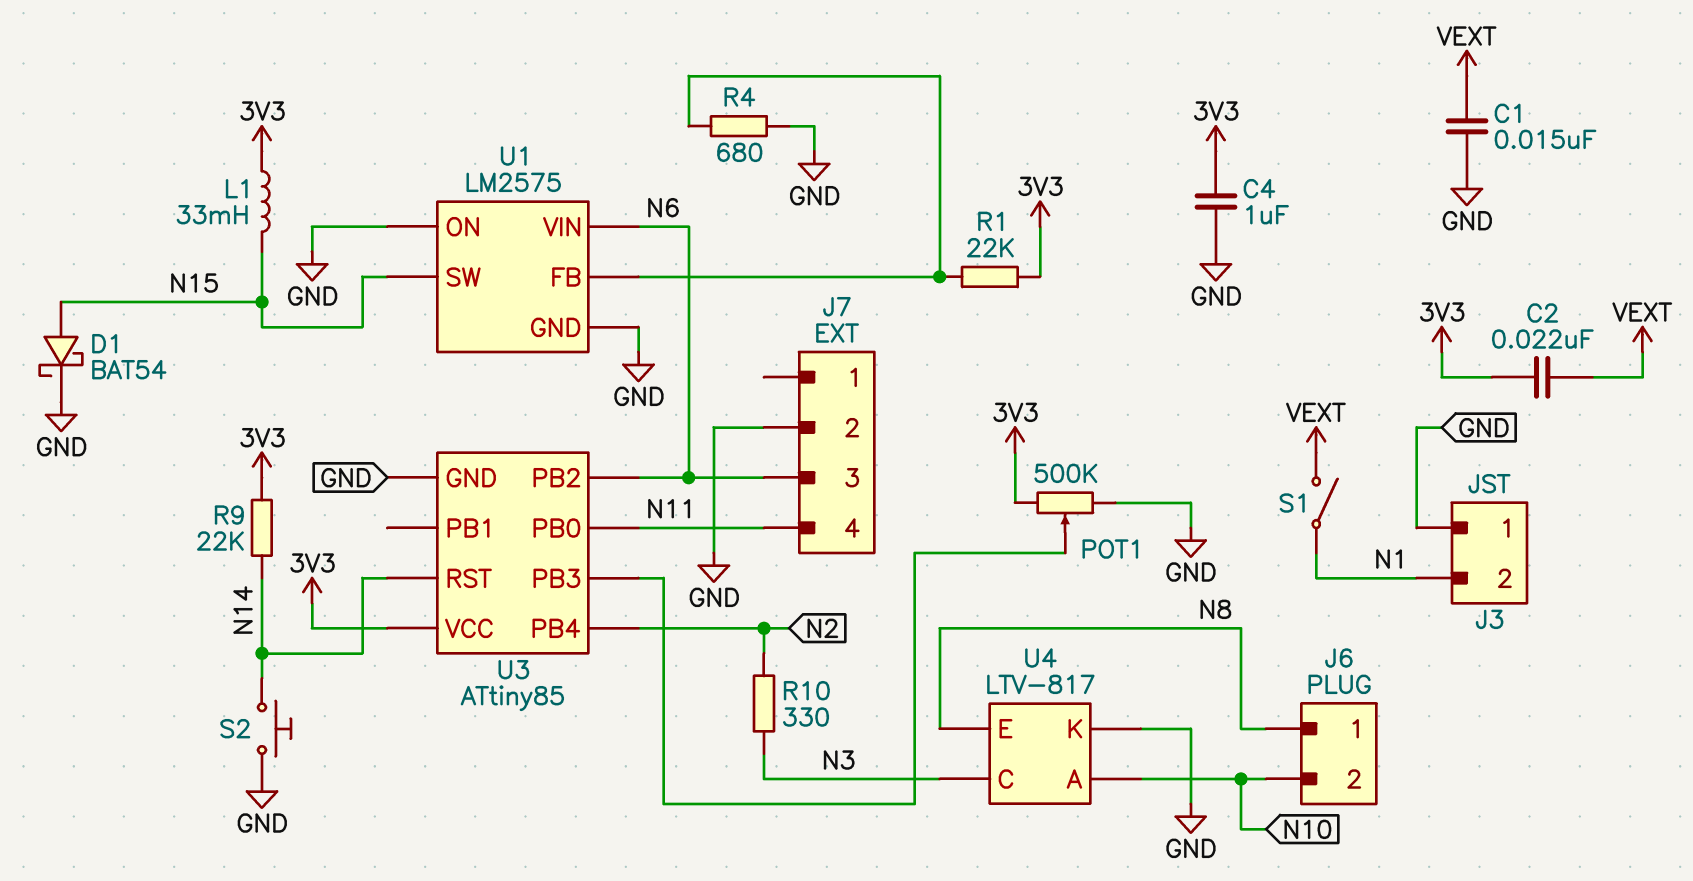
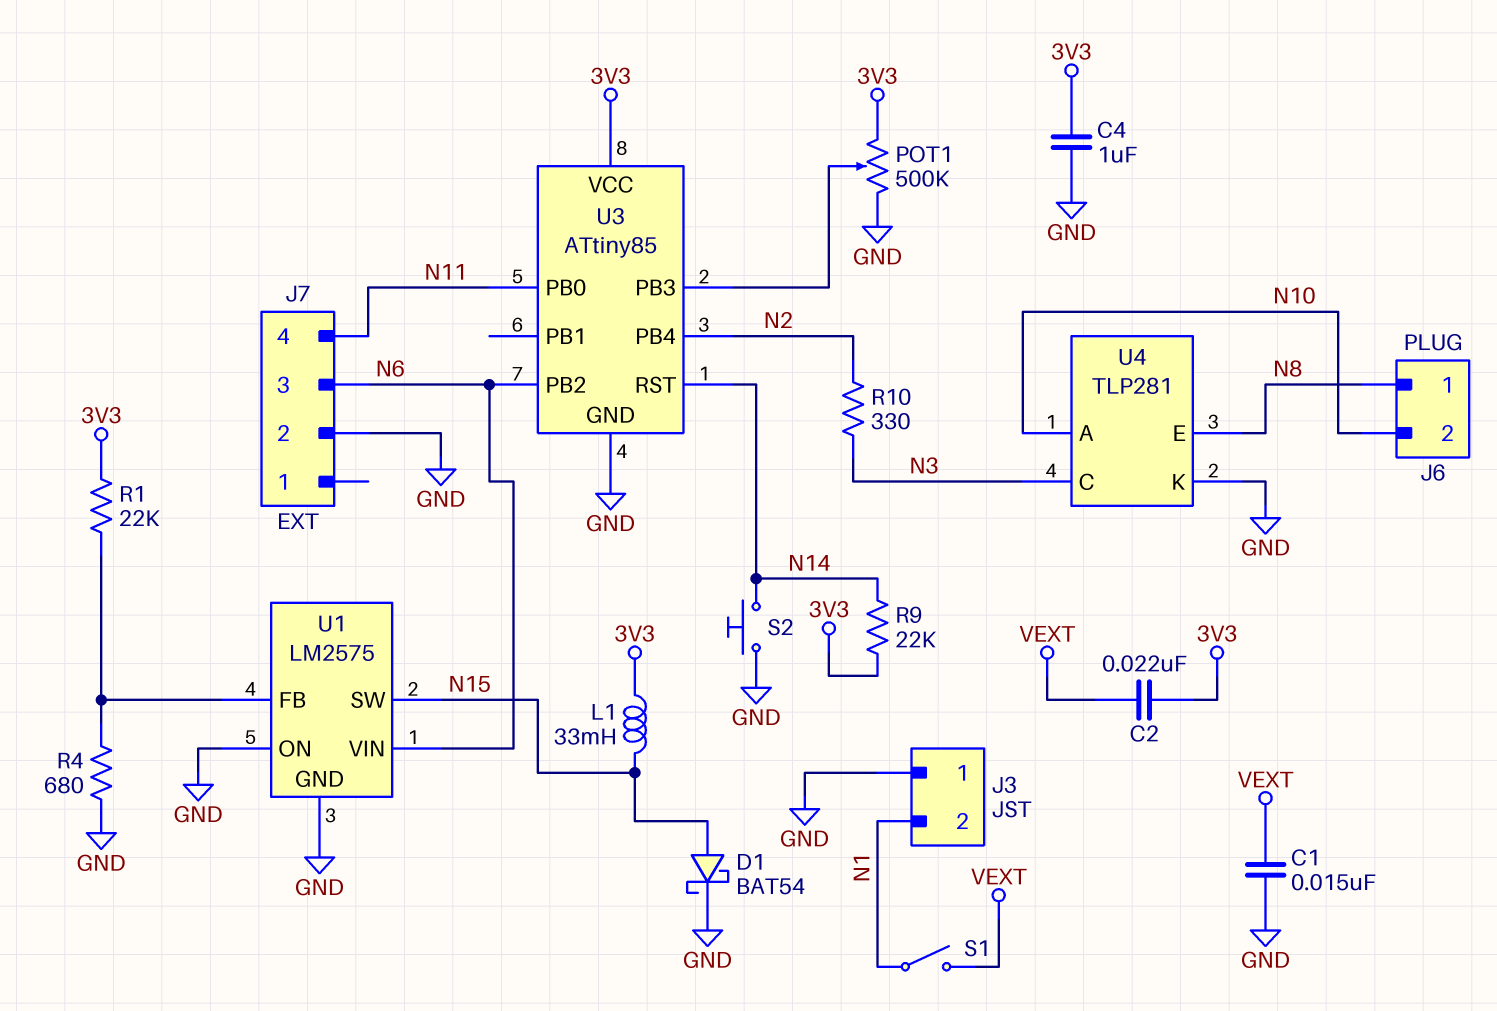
U4: LTV-817 -> TLP281

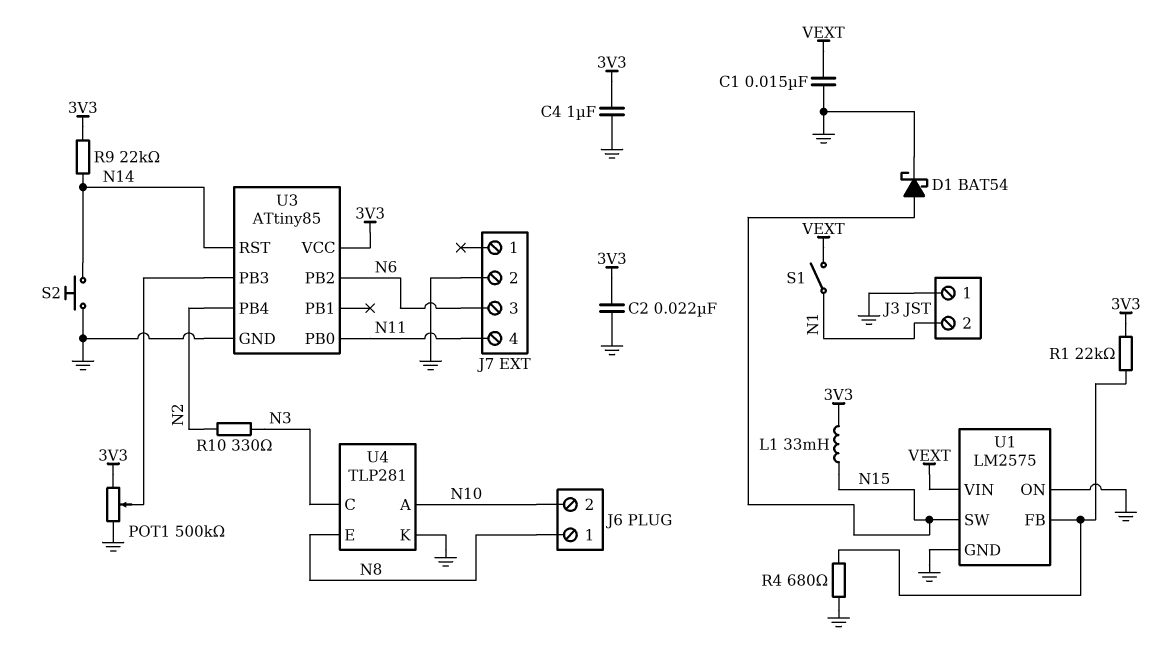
C2: 22nF (3V3, VEXT) -> 22nF (3V3, GND)
U1 pin VIN: N6 -> VEXT

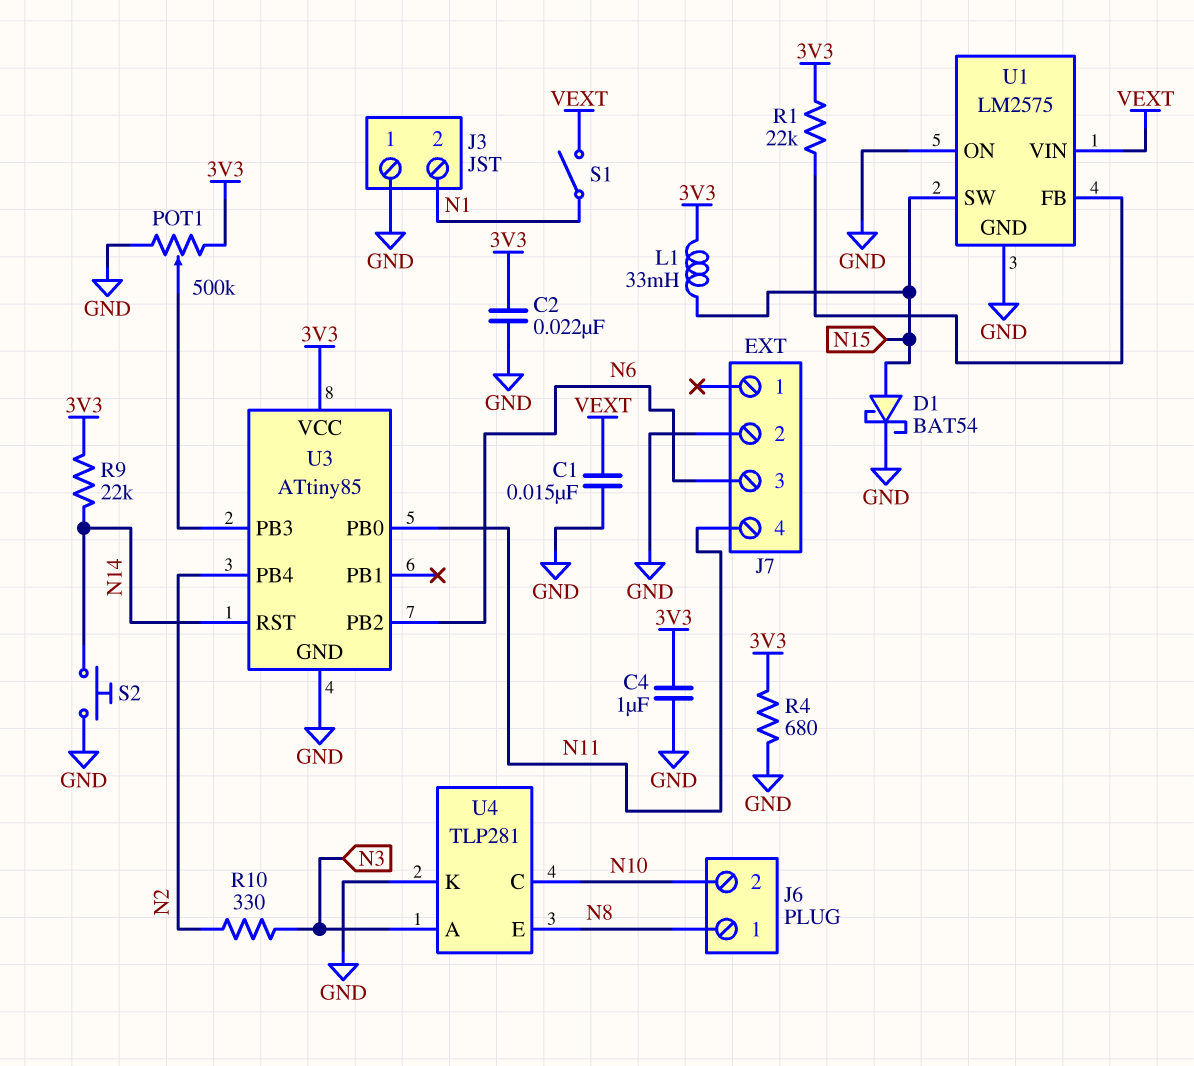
R4: 680 (GND, U1/FB) -> 680 (3V3, GND)
U4 pin A: N10 -> N3
U4 pin C: N3 -> N10

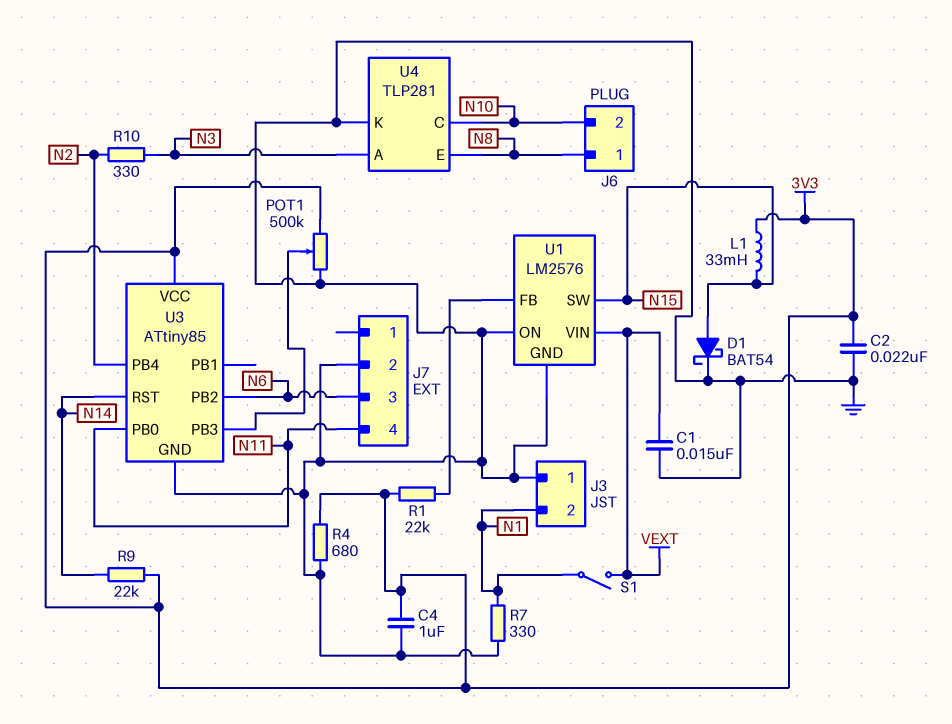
R7: none -> 330 (GND, N1)
S2: button (GND, N14) -> none
U1: LM2575 -> LM2576

